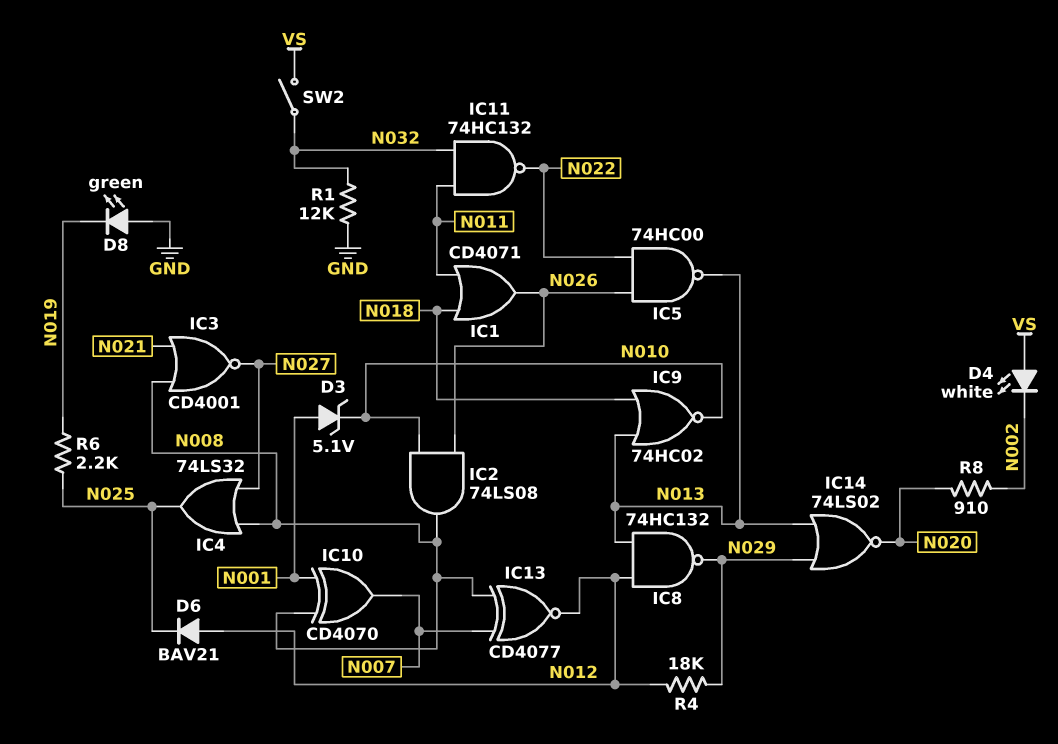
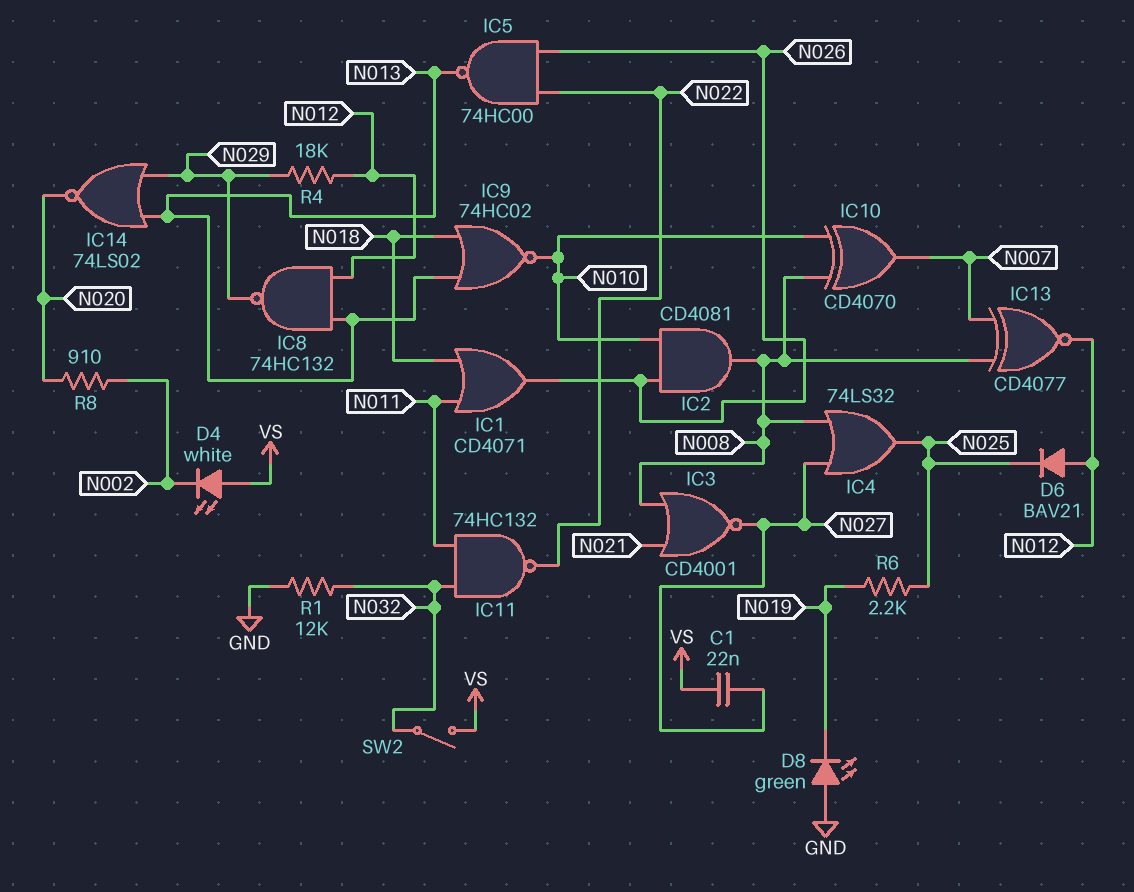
C1: none -> 22nF (N027, VS)
D3: zener 5.1V (A N001, K N010) -> none
IC2: AND 74LS08 (in N010, in N026, out N008) -> AND CD4081 (in N010, in N026, out N008)
IC10: XOR CD4070 (in N001, in N008, out N007) -> XOR CD4070 (in N008, in N010, out N007)

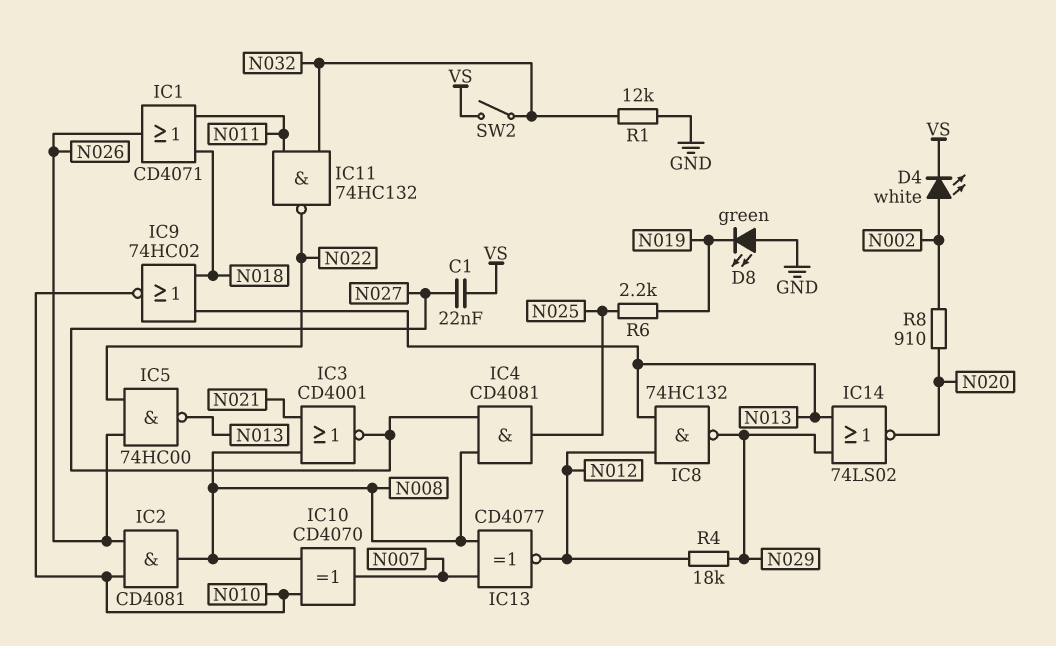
D4: LED white (A VS, K N002) -> LED white (A N002, K VS)
D6: diode BAV21 (A N012, K N025) -> none
IC4: OR 74LS32 (in N008, in N027, out N025) -> AND CD4081 (in N008, in N027, out N025)

